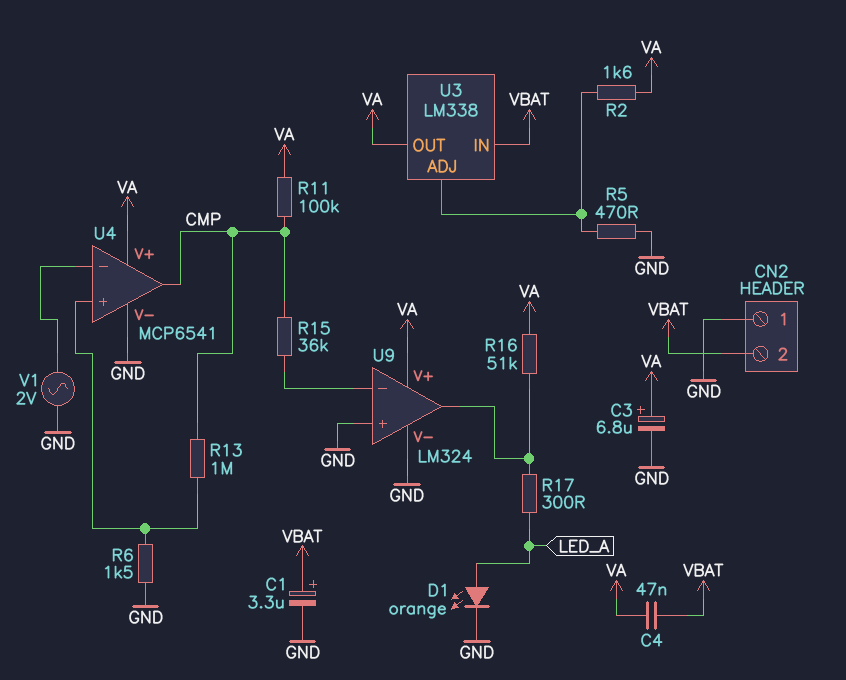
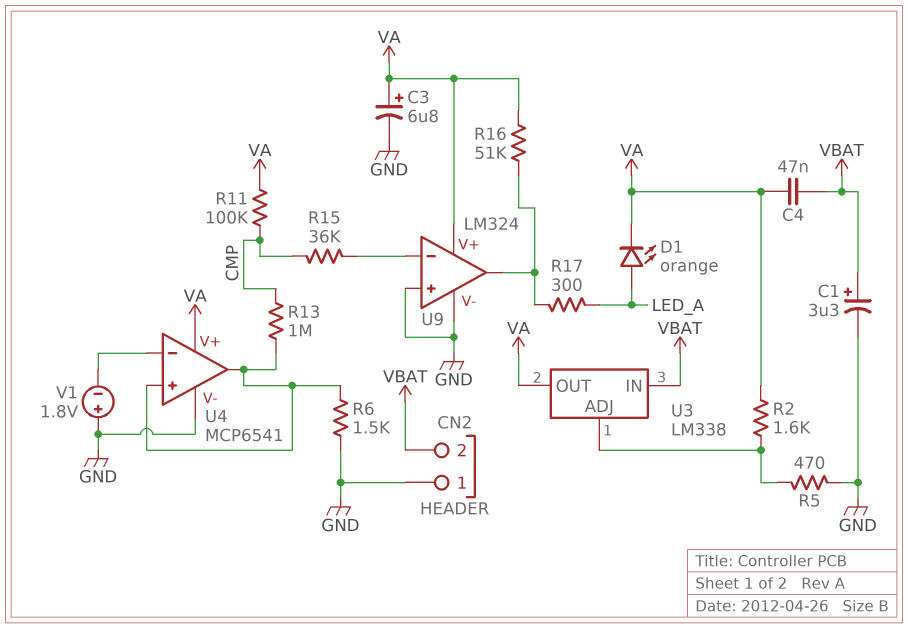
D1: LED orange (A LED_A, K GND) -> LED orange (A LED_A, K VA)
U4 pin out: CMP -> U4/in+
V1: AC 2V (GND, U4/in-) -> 1.8V (plus GND, minus U4/in-)

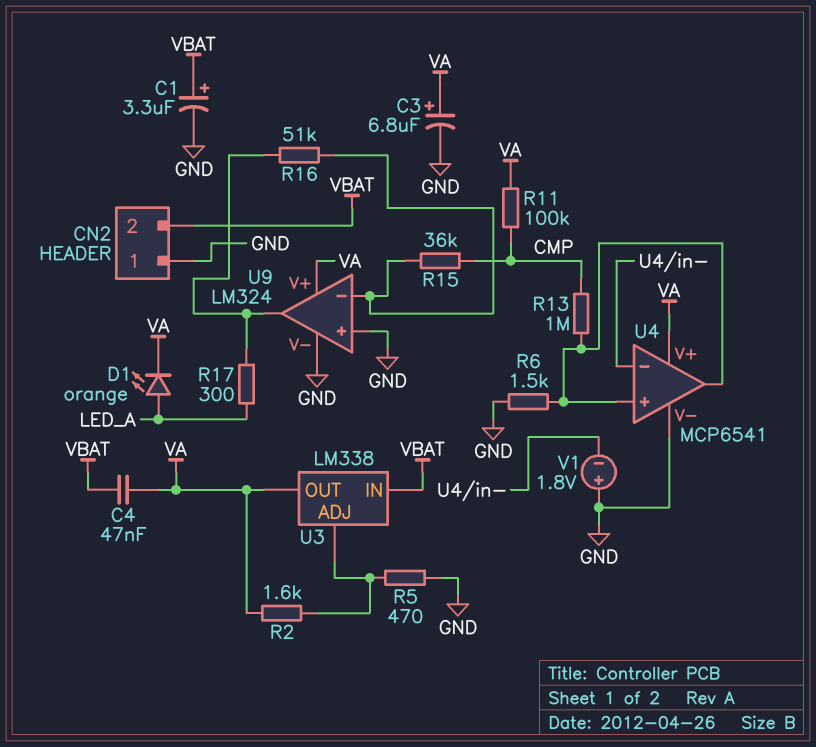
R16: 51k (U9/out, VA) -> 51k (U9/in-, U9/out)

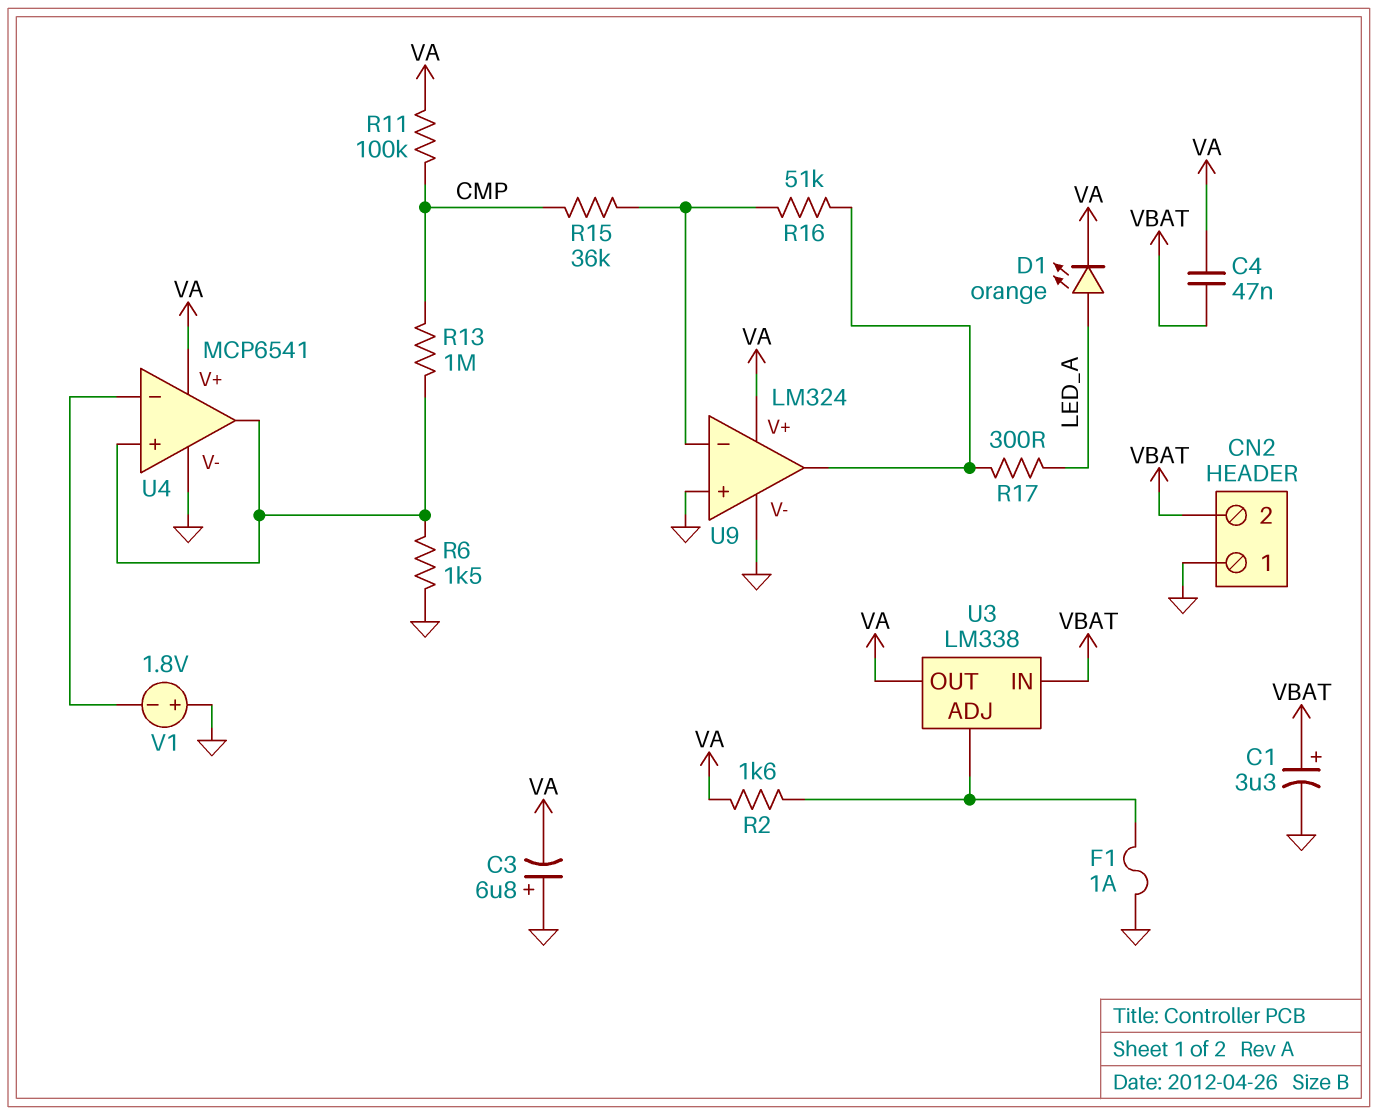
C3: 6.8uF (plus VA, minus GND) -> 6.8uF (plus GND, minus VA)
F1: none -> 1A (GND, U3/ADJ)
R5: 470 (GND, U3/ADJ) -> none

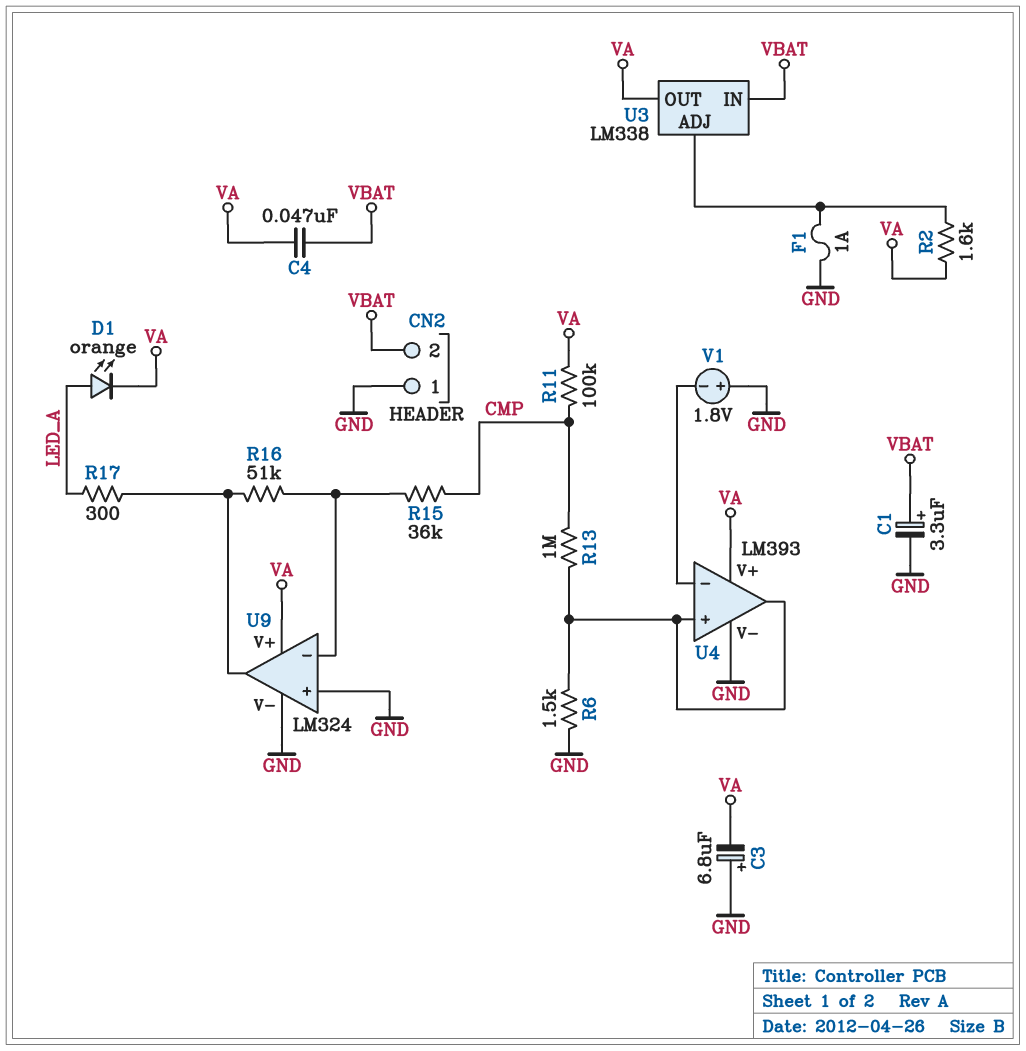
U4: MCP6541 -> LM393

